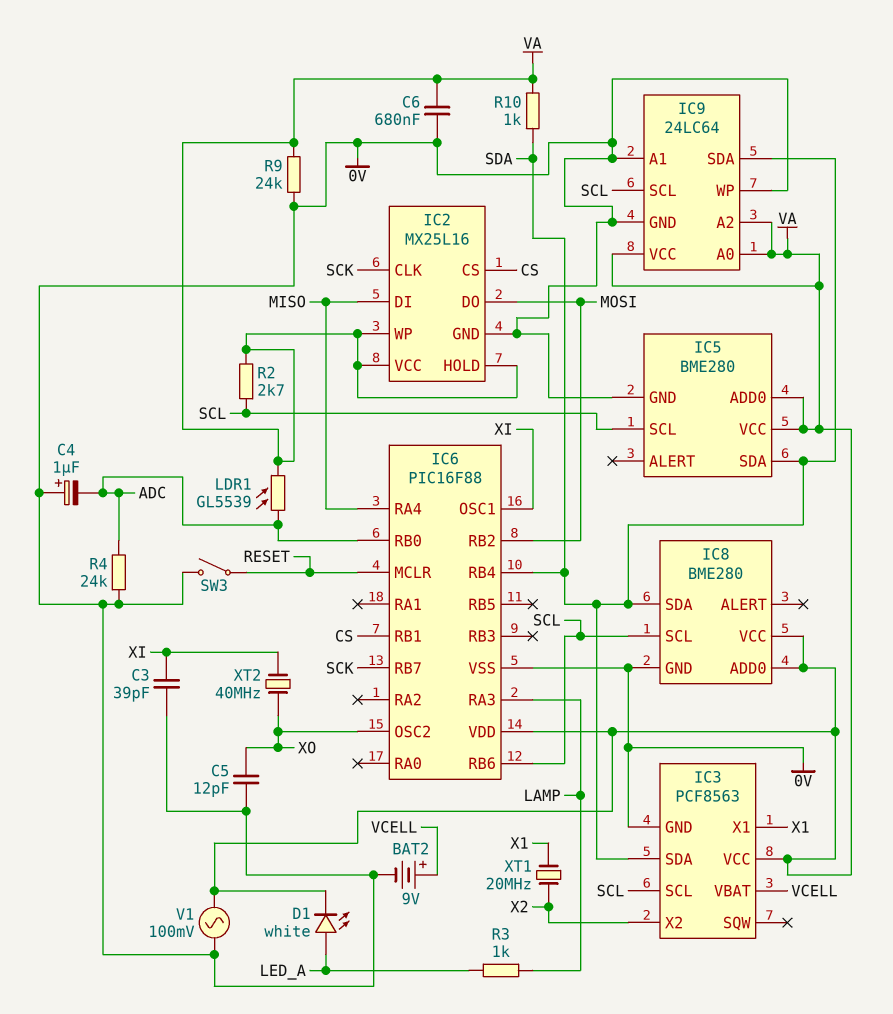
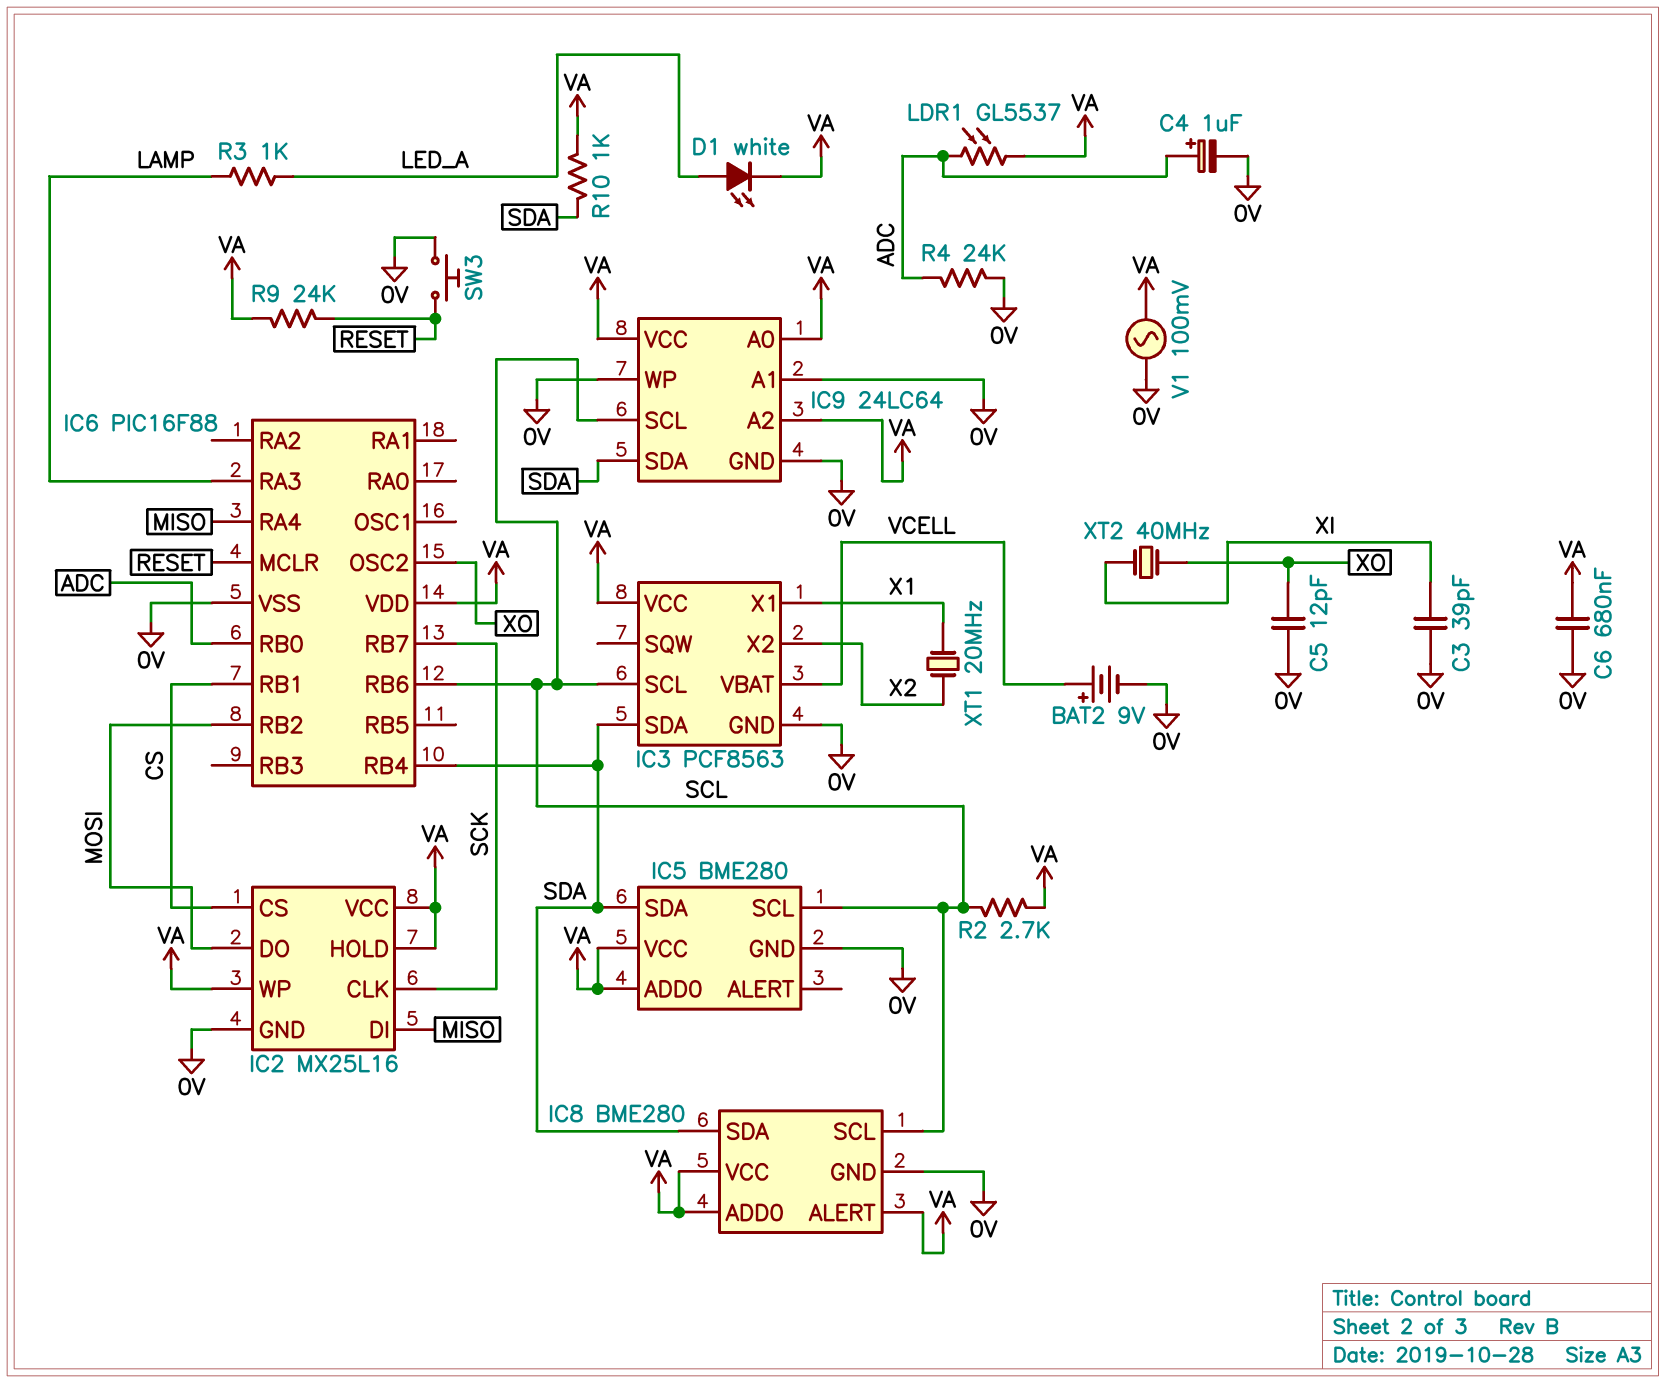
C4: 1uF (plus 0V, minus ADC) -> 1uF (plus ADC, minus 0V)
IC6 pin OSC1: XI -> none
IC8 pin ALERT: none -> VA
LDR1: GL5539 (ADC, VA) -> GL5537 (ADC, VA)
R9: 24k (0V, VA) -> 24k (RESET, VA)
SW3: switch (0V, RESET) -> button (0V, RESET)

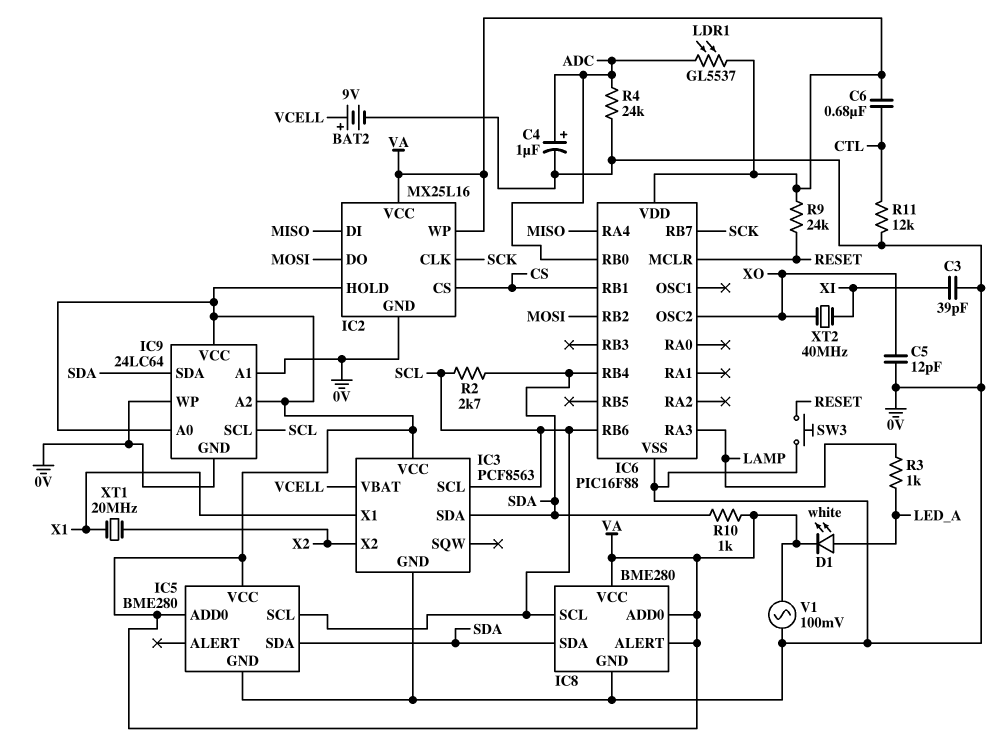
C6: 680nF (0V, VA) -> 680nF (CTL, VA)
R2: 2.7k (SCL, VA) -> 2.7k (SCL, SDA)
R11: none -> 12k (0V, CTL)

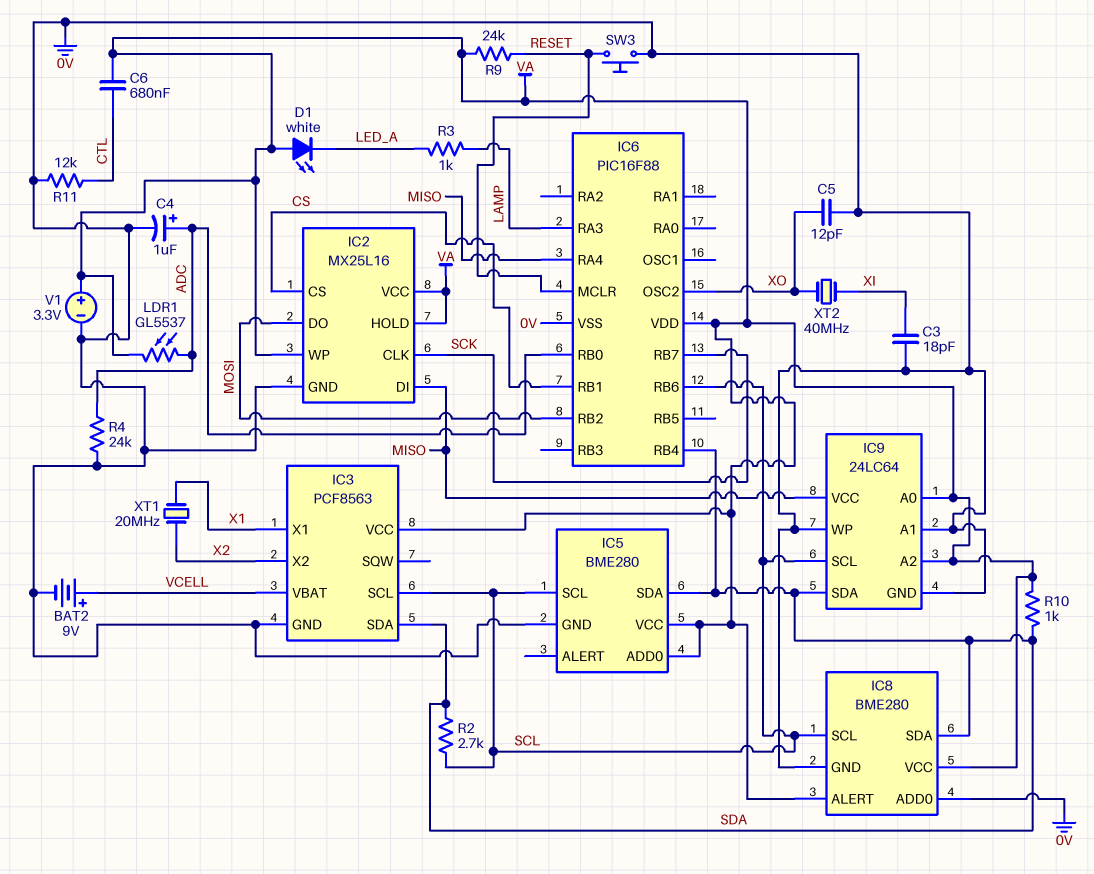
C3: 39pF (0V, XI) -> 18pF (0V, XI)
D1: LED white (A LED_A, K VA) -> LED white (A VA, K LED_A)
IC8 pin ADD0: VA -> 0V
IC9 pin VCC: VA -> MISO
V1: AC 100mV (0V, VA) -> 3.3V (plus VA, minus 0V)

